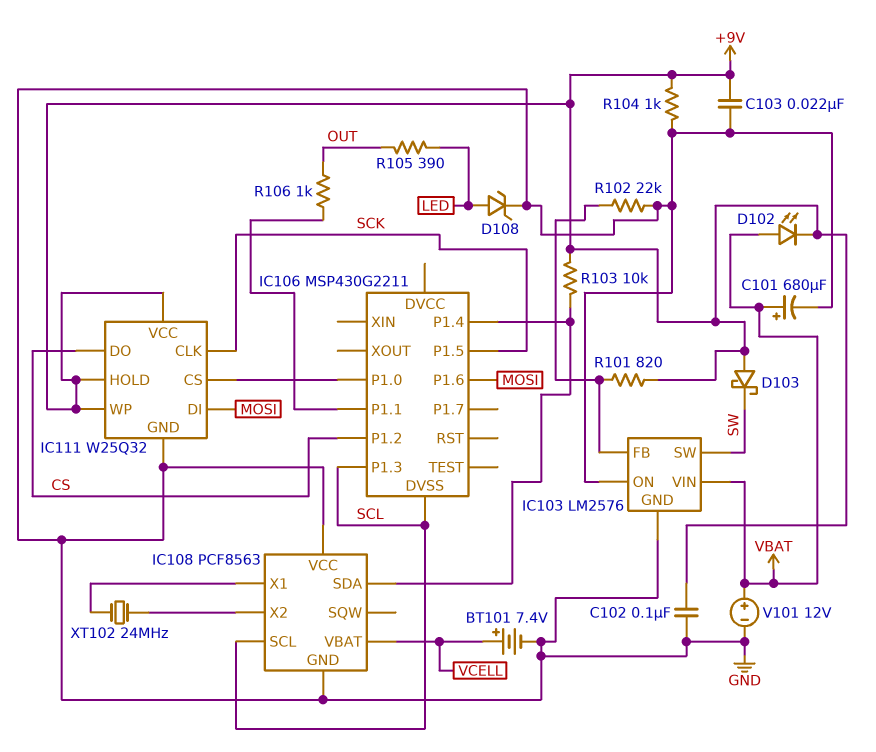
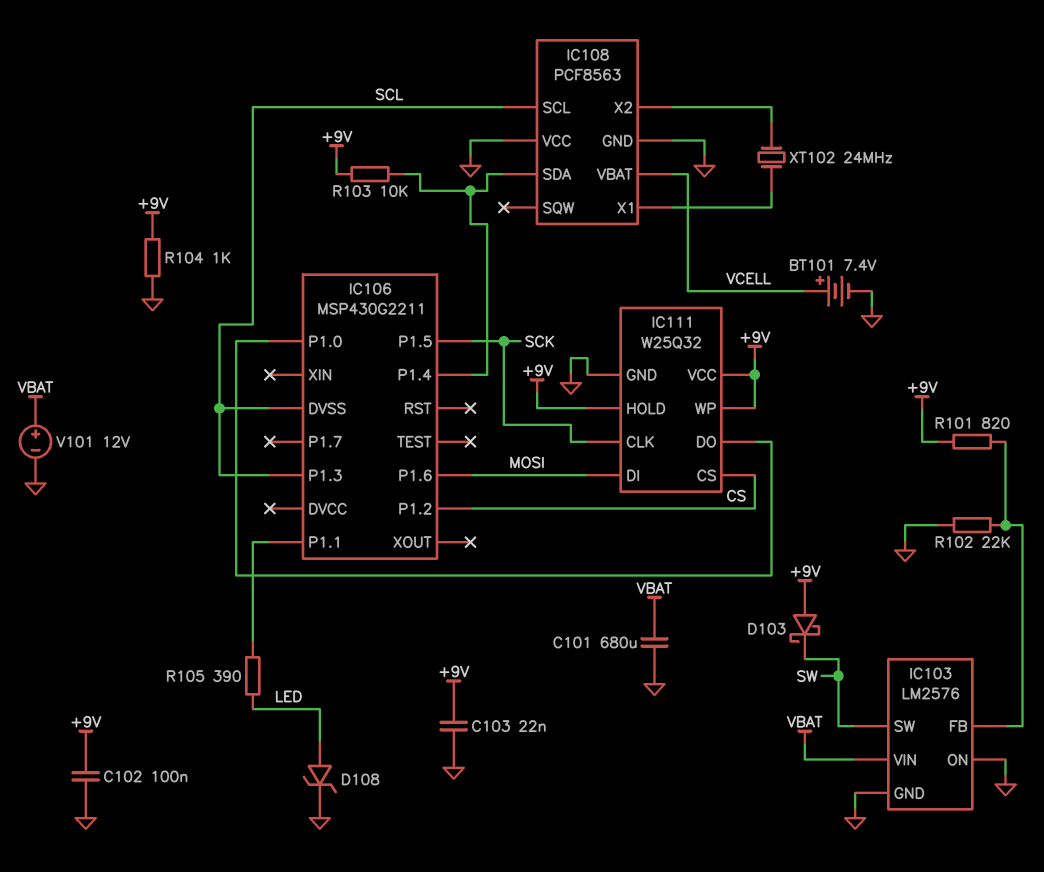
C101: 680uF (plus VBAT, minus GND) -> 680uF (GND, VBAT)
D102: LED (A VBAT, K +9V) -> none
IC111 pin CS: IC106/P1.0 -> CS
IC111 pin DO: CS -> IC106/P1.0
R105: 390 (LED, OUT) -> 390 (IC106/P1.1, LED)
R106: 1k (IC106/P1.1, OUT) -> none

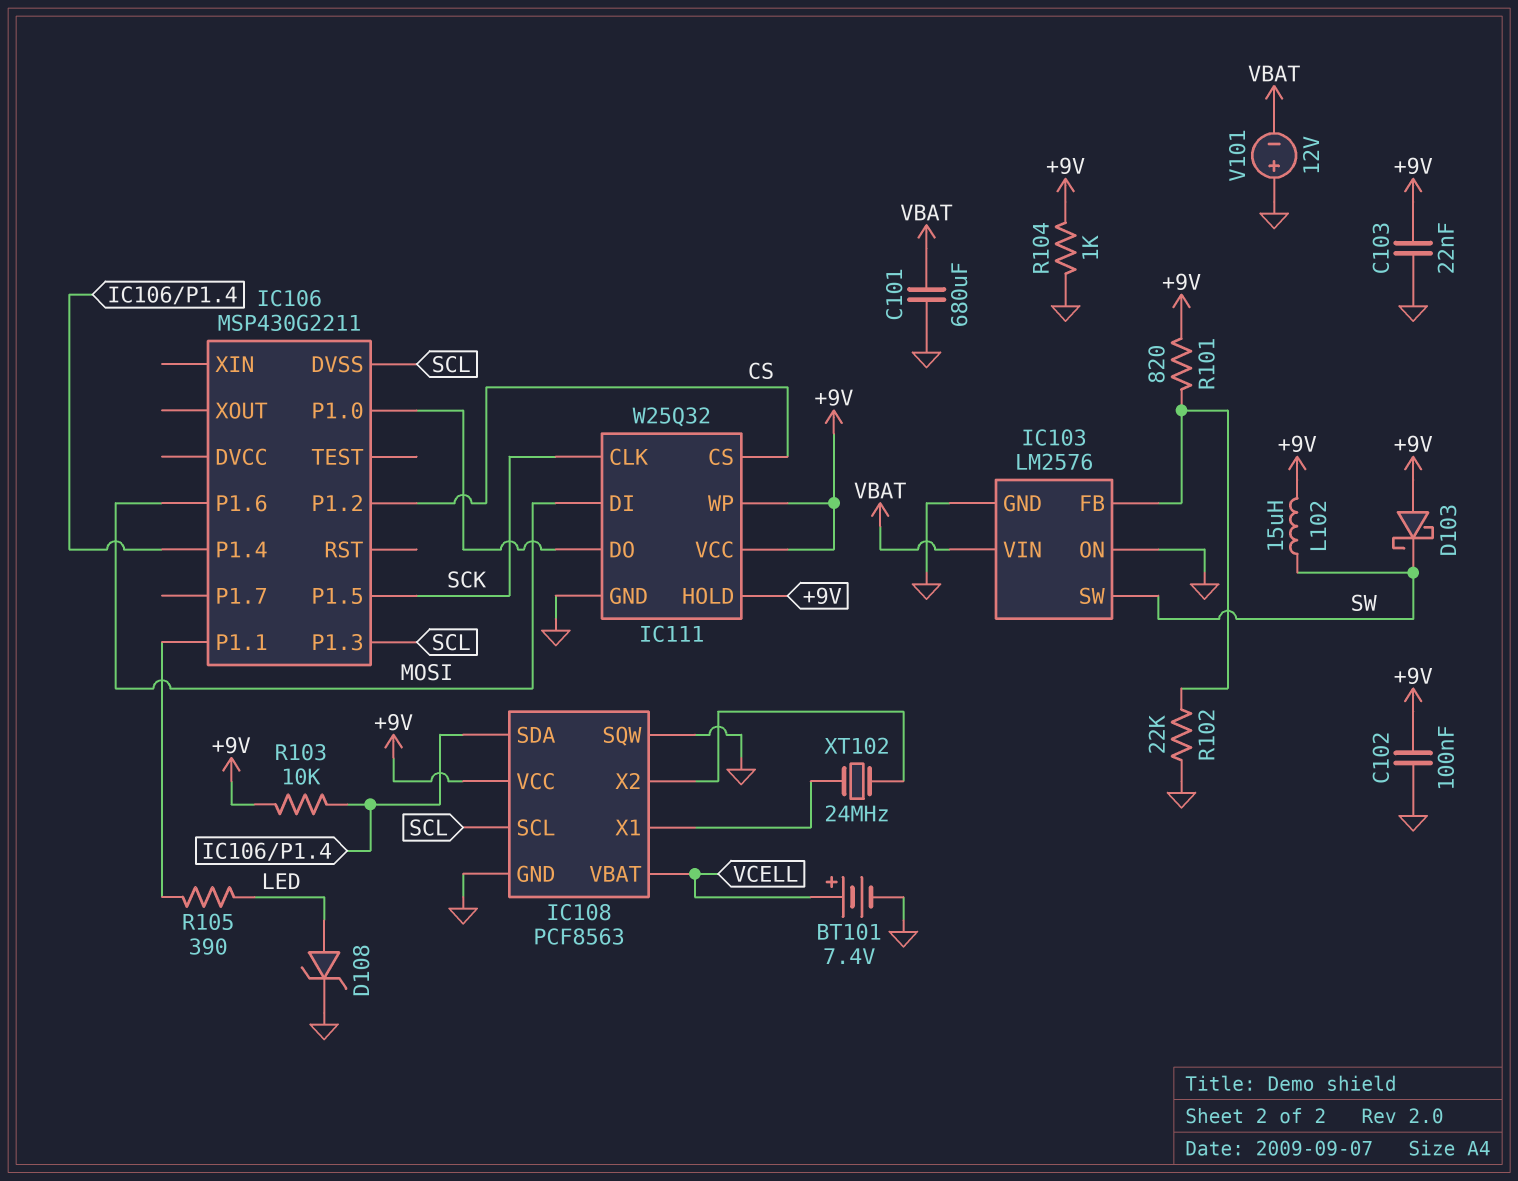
IC108 pin SQW: none -> GND
IC108 pin VCC: GND -> +9V
L102: none -> 15uH (+9V, SW)
V101: 12V (plus VBAT, minus GND) -> 12V (plus GND, minus VBAT)

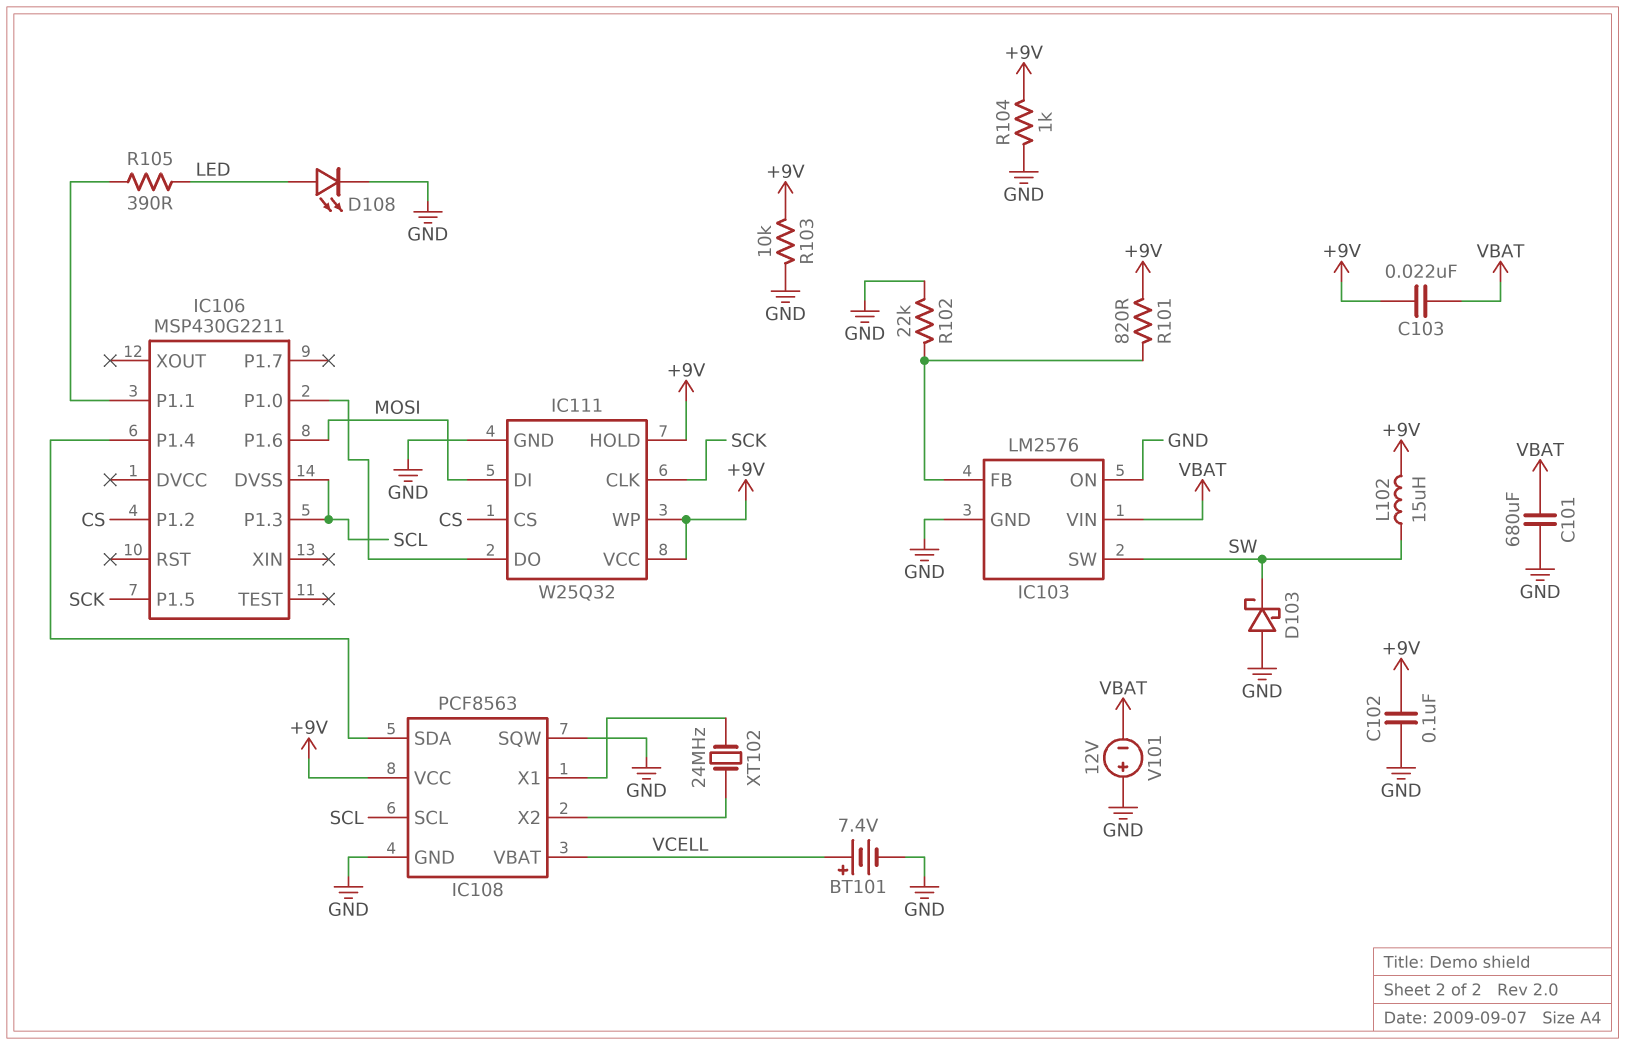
C103: 22nF (+9V, GND) -> 22nF (+9V, VBAT)
D103: schottky (A +9V, K SW) -> schottky (A GND, K SW)
D108: zener (A LED, K GND) -> LED (A LED, K GND)
R103: 10k (+9V, IC106/P1.4) -> 10k (+9V, GND)

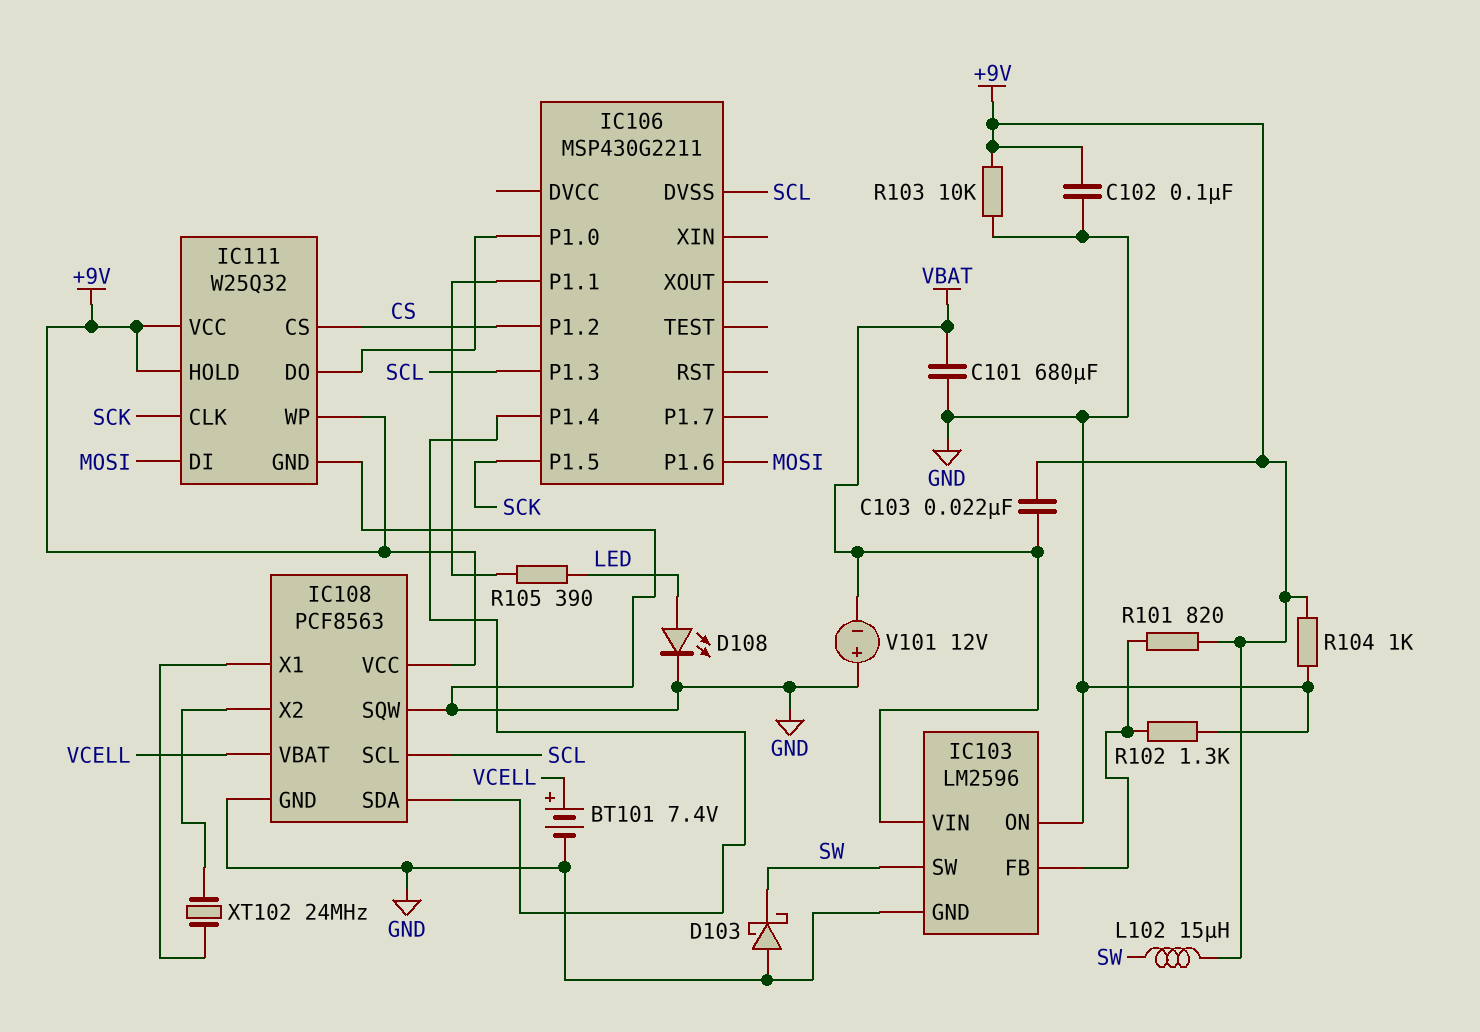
IC103: LM2576 -> LM2596
R102: 22k (GND, IC103/FB) -> 1.3k (GND, IC103/FB)

